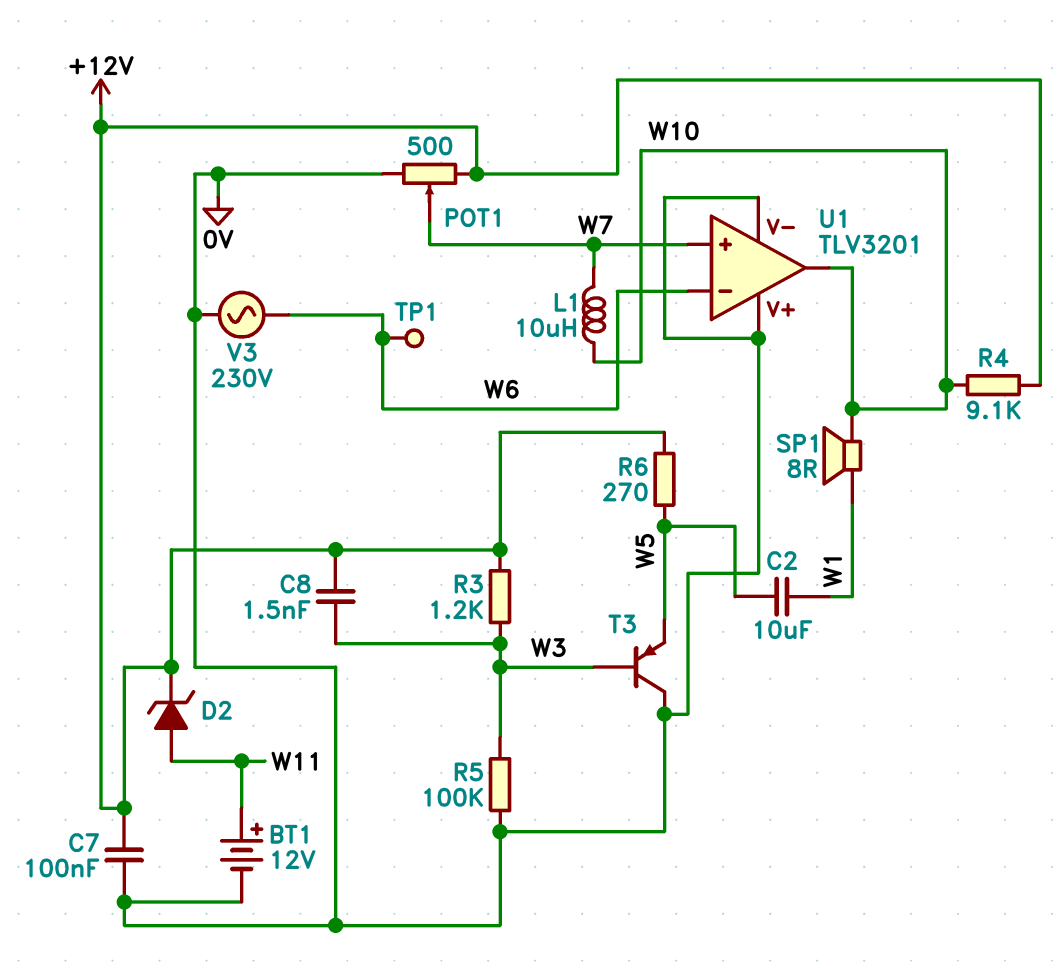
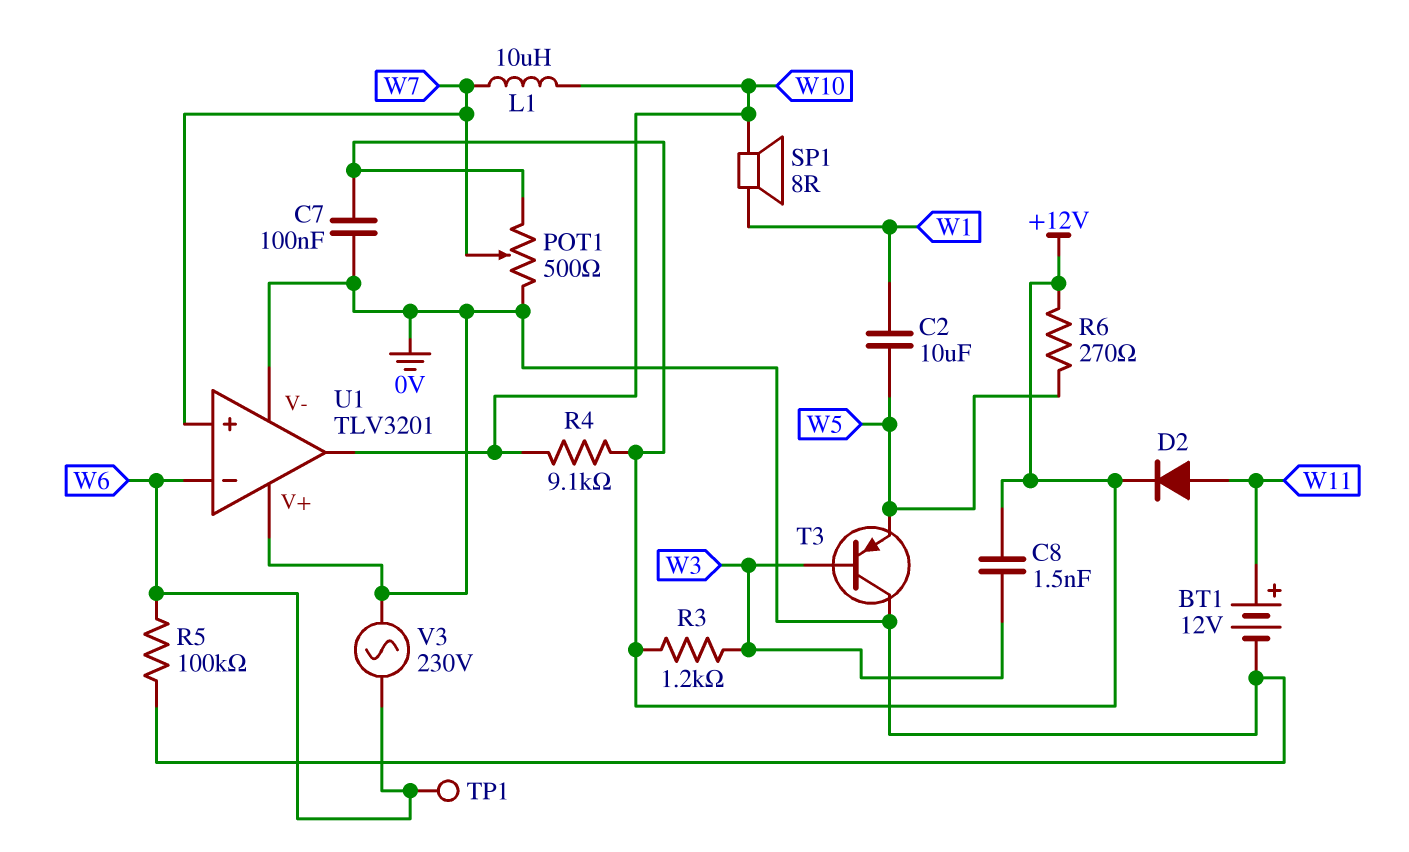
D2: zener (A W11, K +12V) -> diode (A W11, K +12V)
R5: 100k (0V, W3) -> 100k (0V, W6)

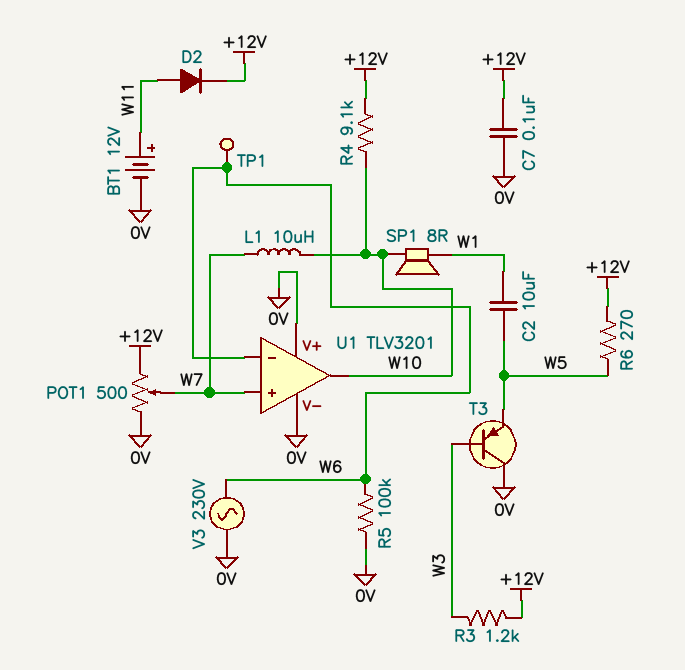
C8: 1.5nF (+12V, W3) -> none

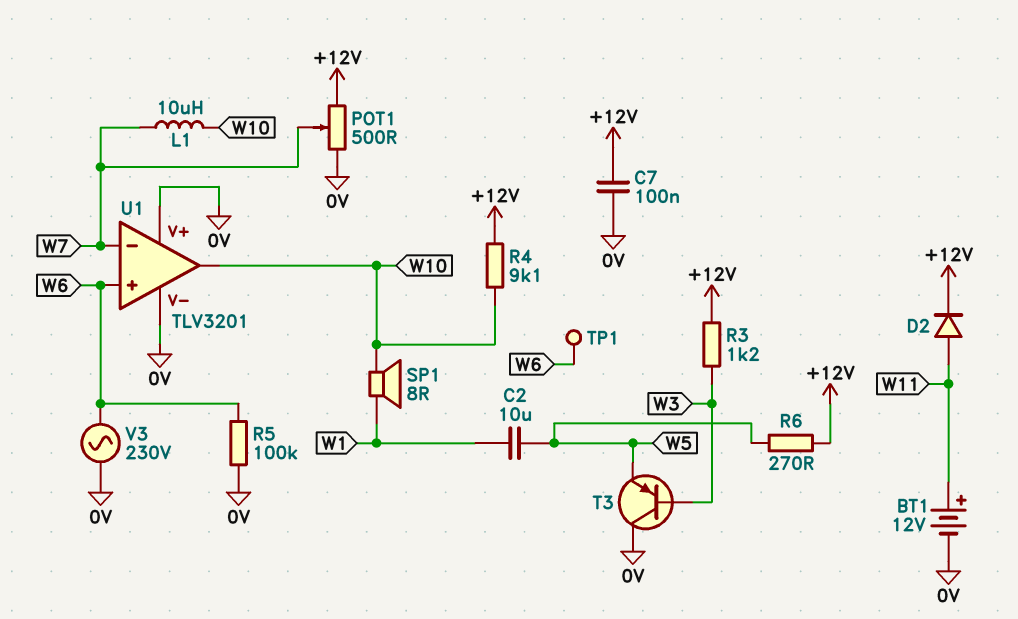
U1 pin in+: W7 -> W6
U1 pin in-: W6 -> W7

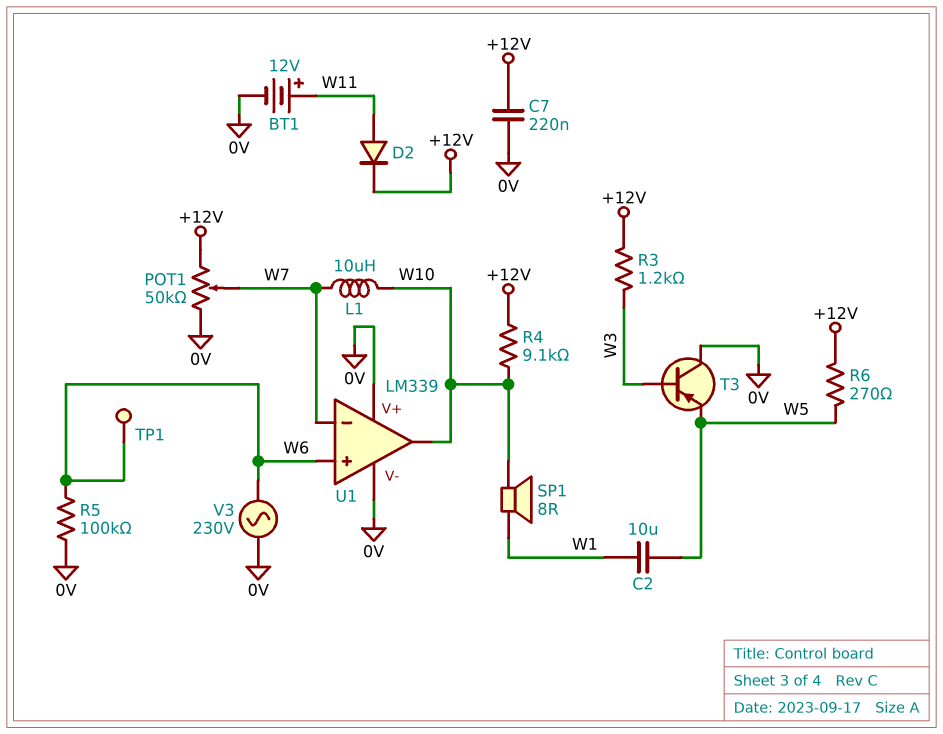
C7: 100nF (+12V, 0V) -> 220nF (+12V, 0V)
POT1: 500 (+12V, 0V, wiper W7) -> 50k (+12V, 0V, wiper W7)
U1: TLV3201 -> LM339

